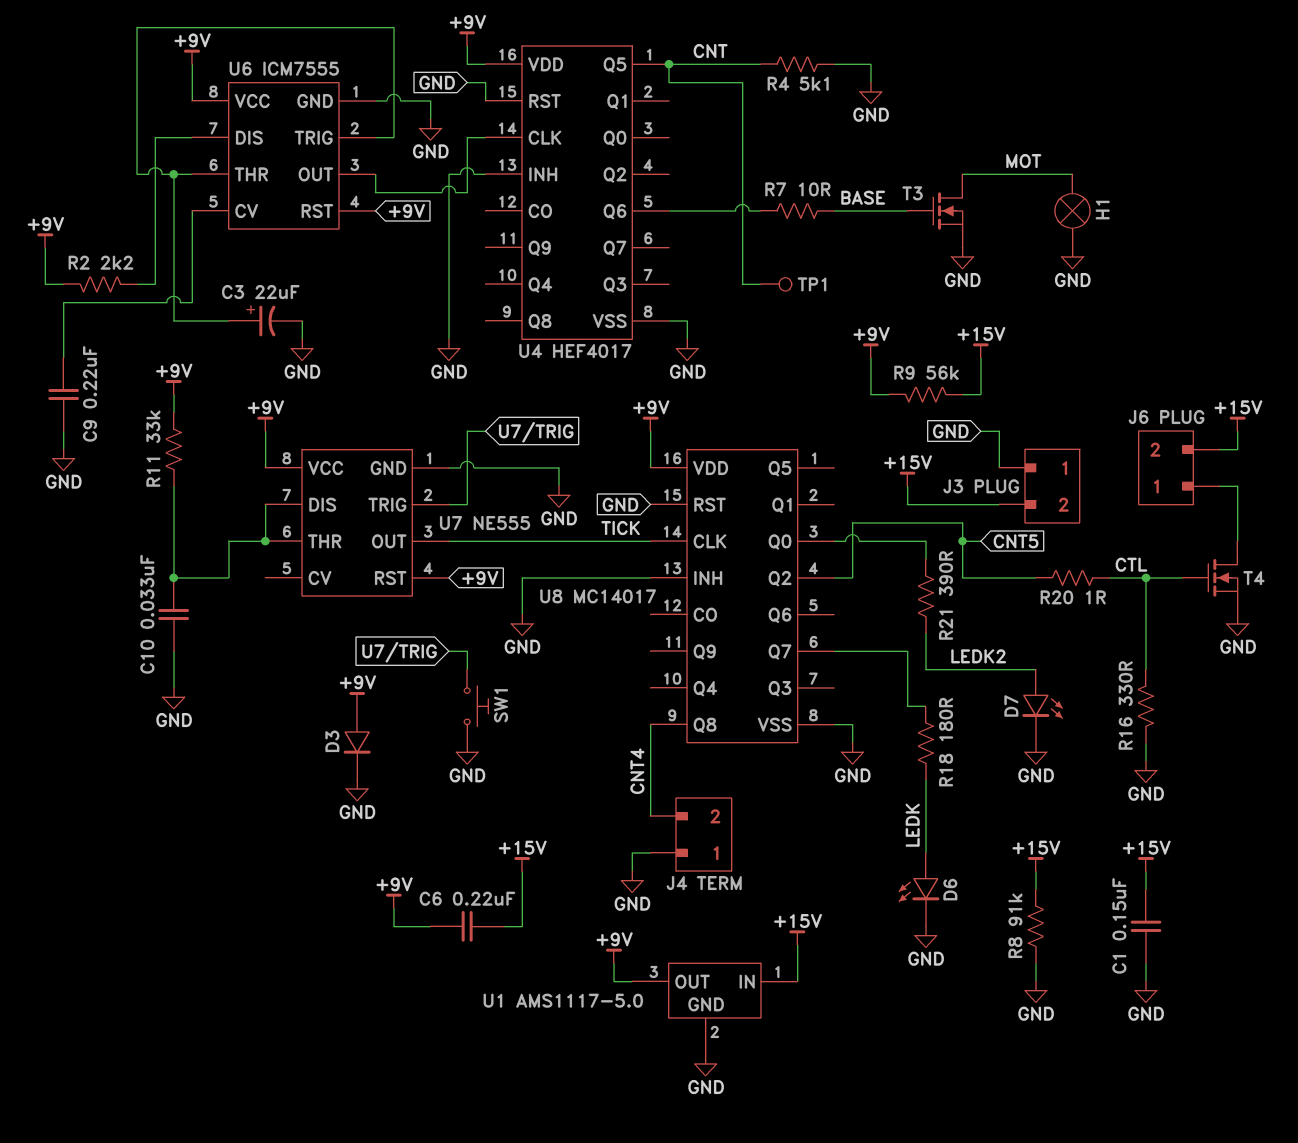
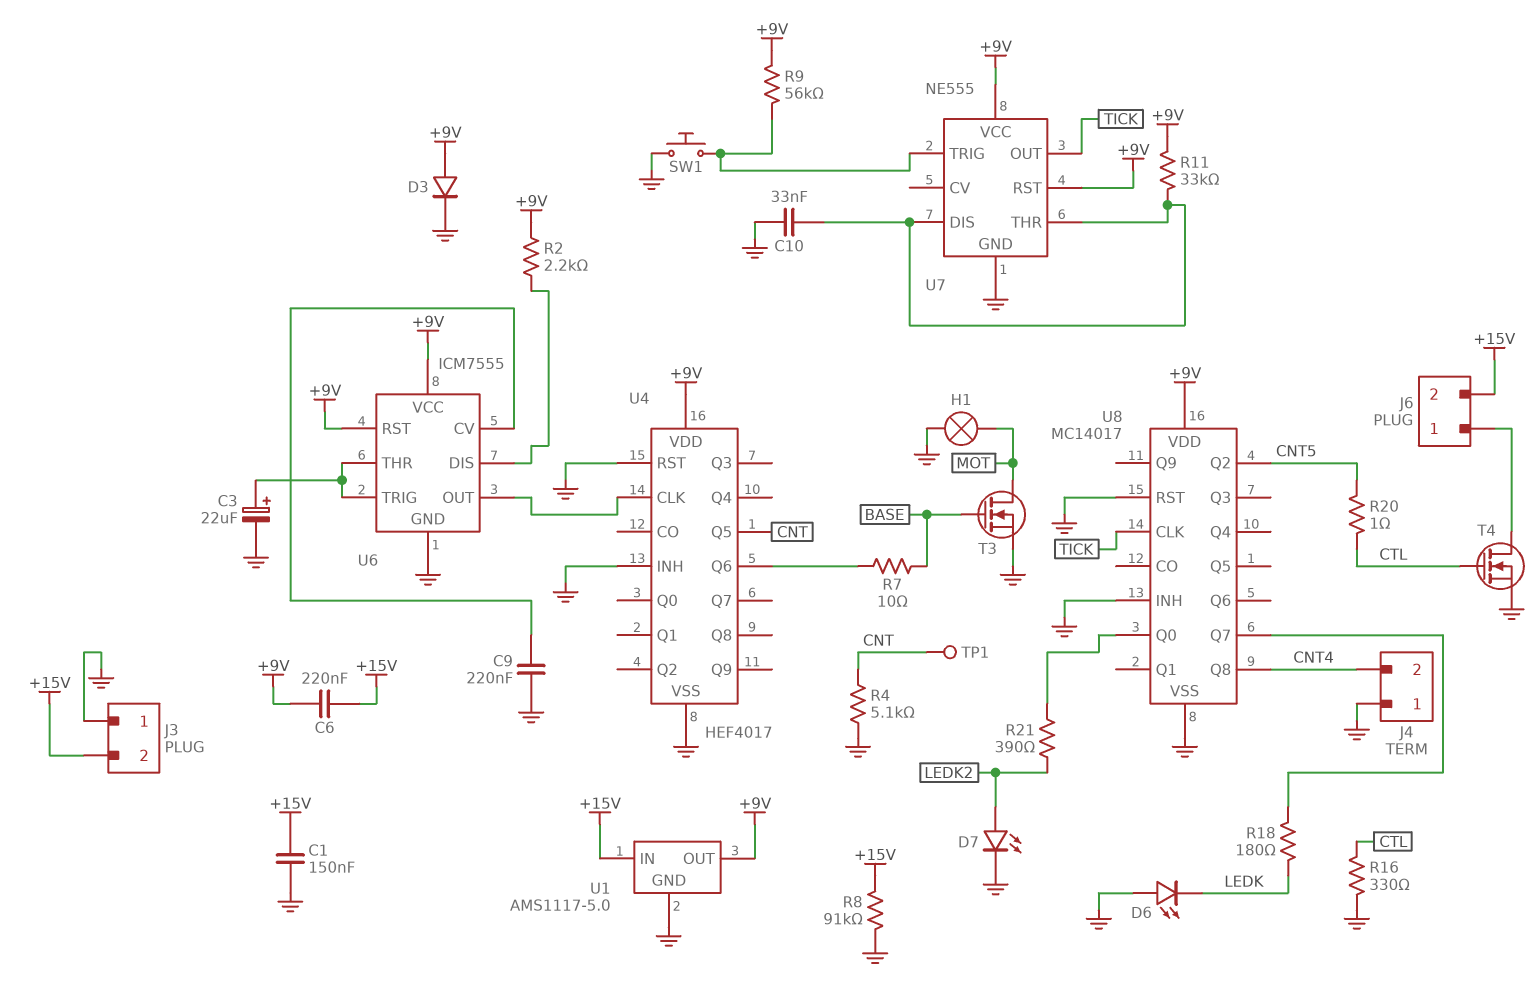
D6: LED (A LEDK, K GND) -> LED (A GND, K LEDK)
R9: 56k (+9V, +15V) -> 56k (+9V, U7/TRIG)

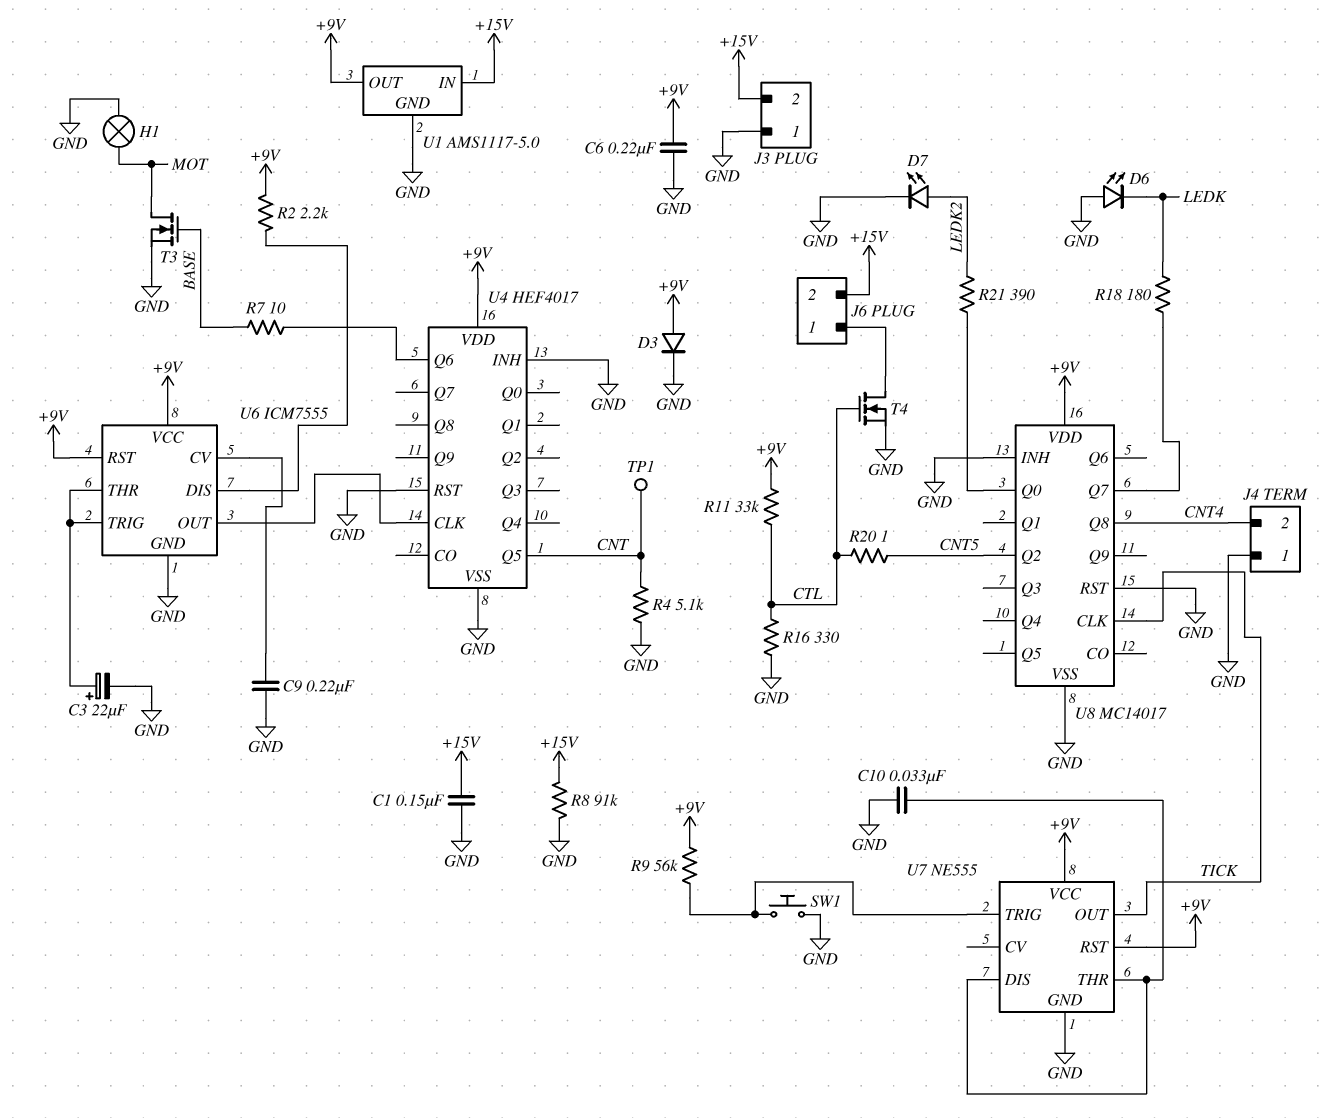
C6: 220nF (+9V, +15V) -> 220nF (+9V, GND)
R11: 33k (+9V, U7/DIS) -> 33k (+9V, CTL)

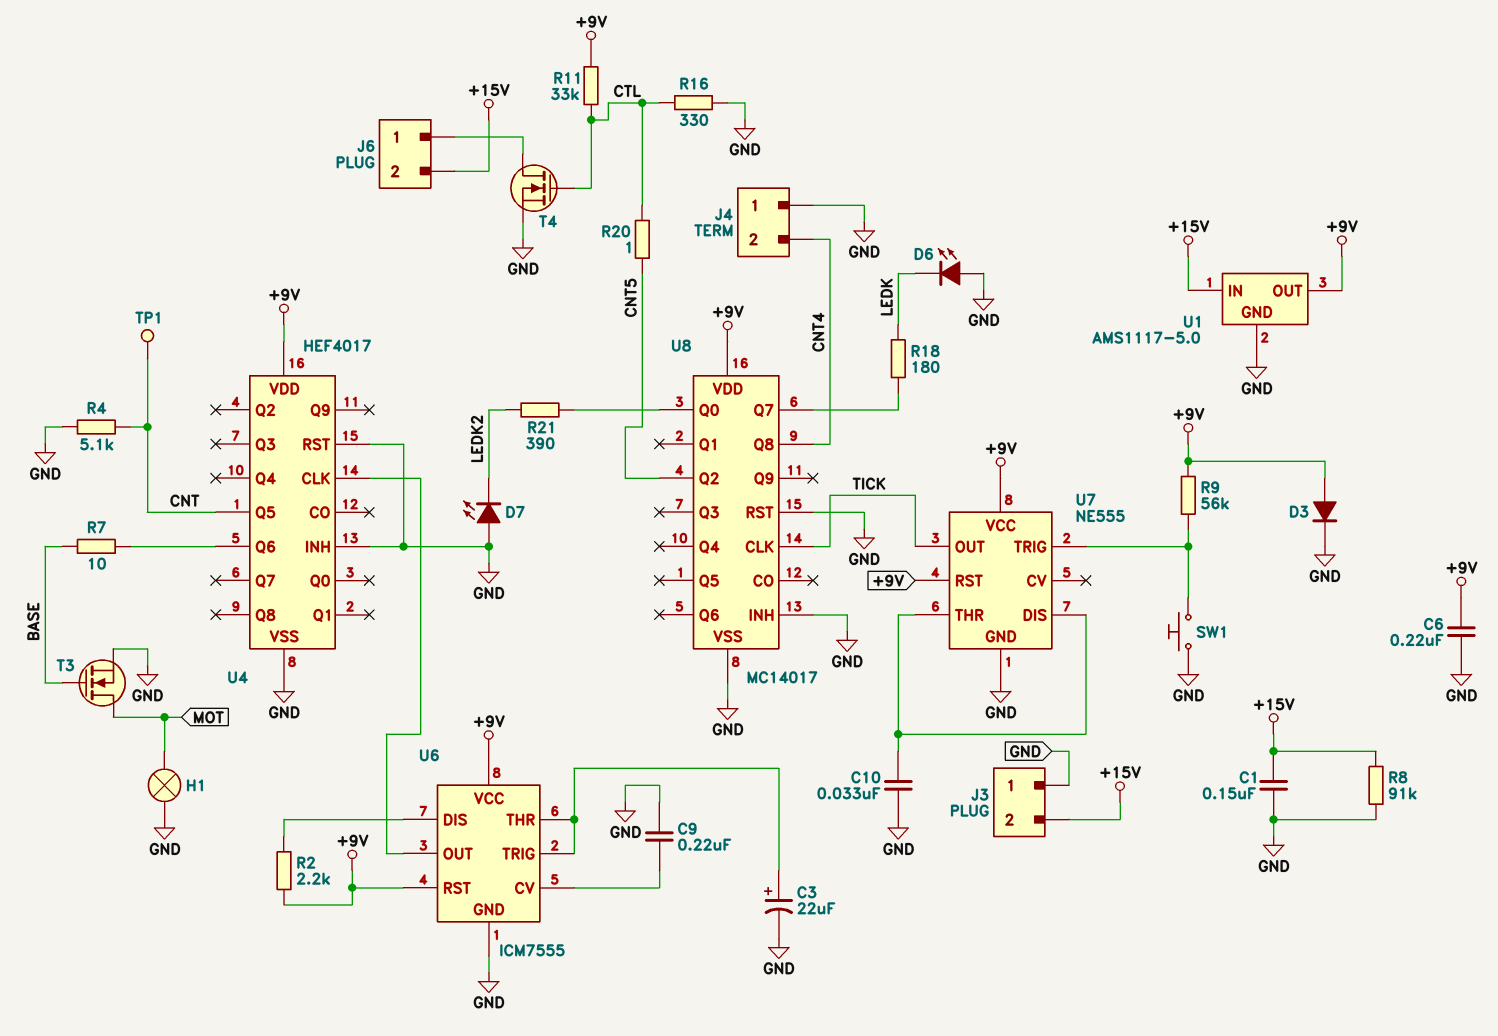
D7: LED (A LEDK2, K GND) -> LED (A GND, K LEDK2)

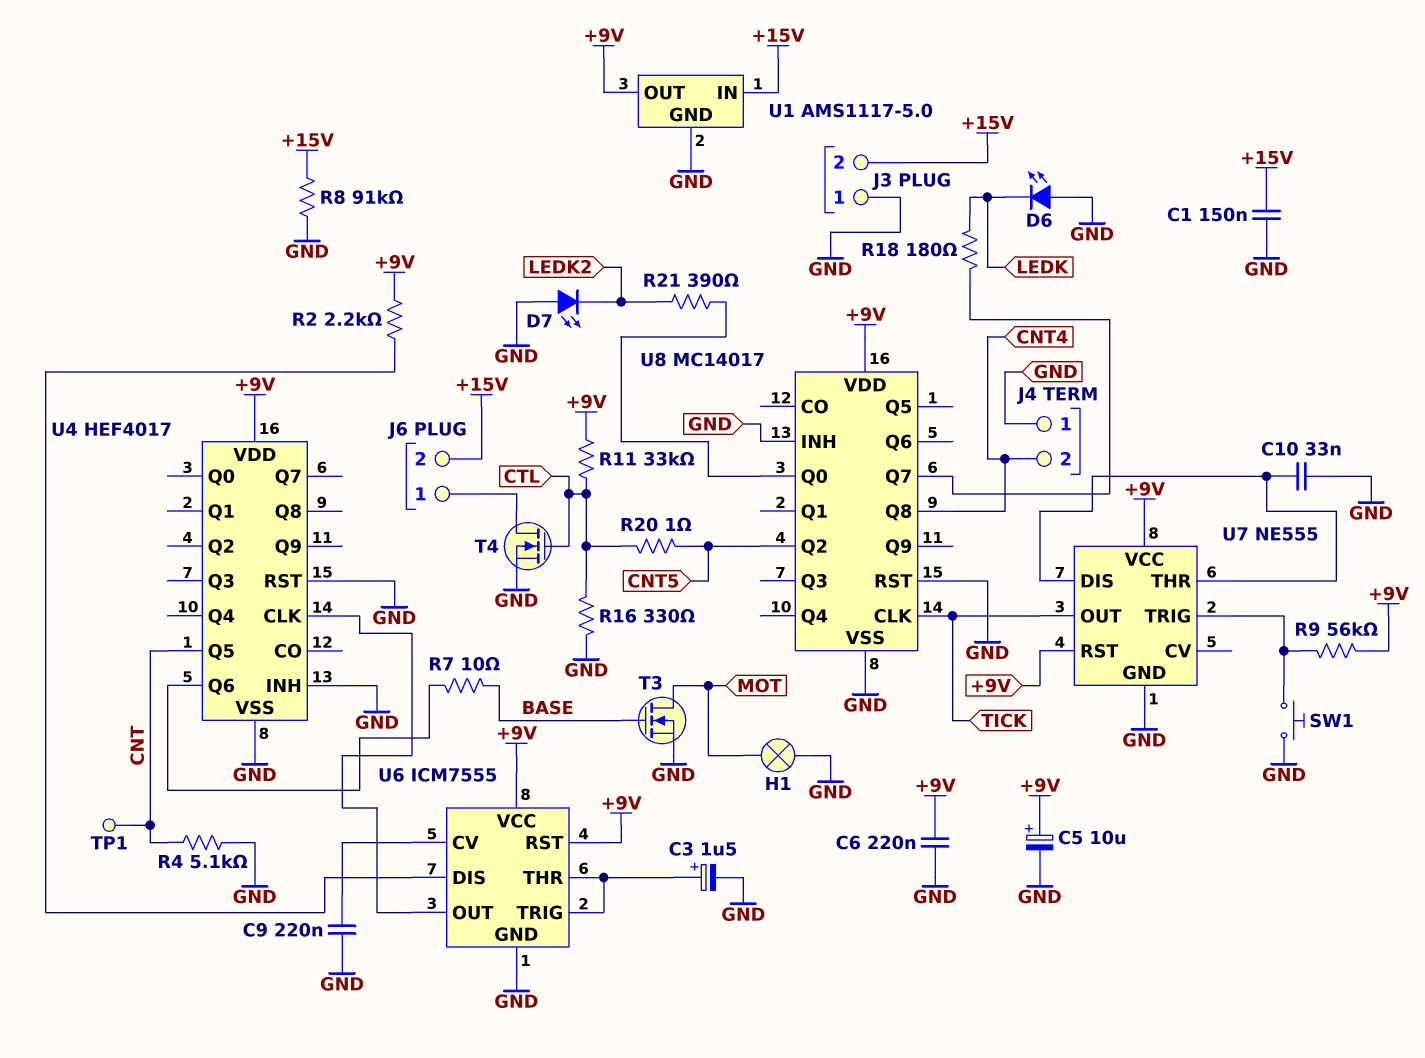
C3: 22uF (plus U6/THR, minus GND) -> 1.5uF (plus U6/THR, minus GND)
C5: none -> 10uF (plus +9V, minus GND)
D3: diode (A +9V, K GND) -> none

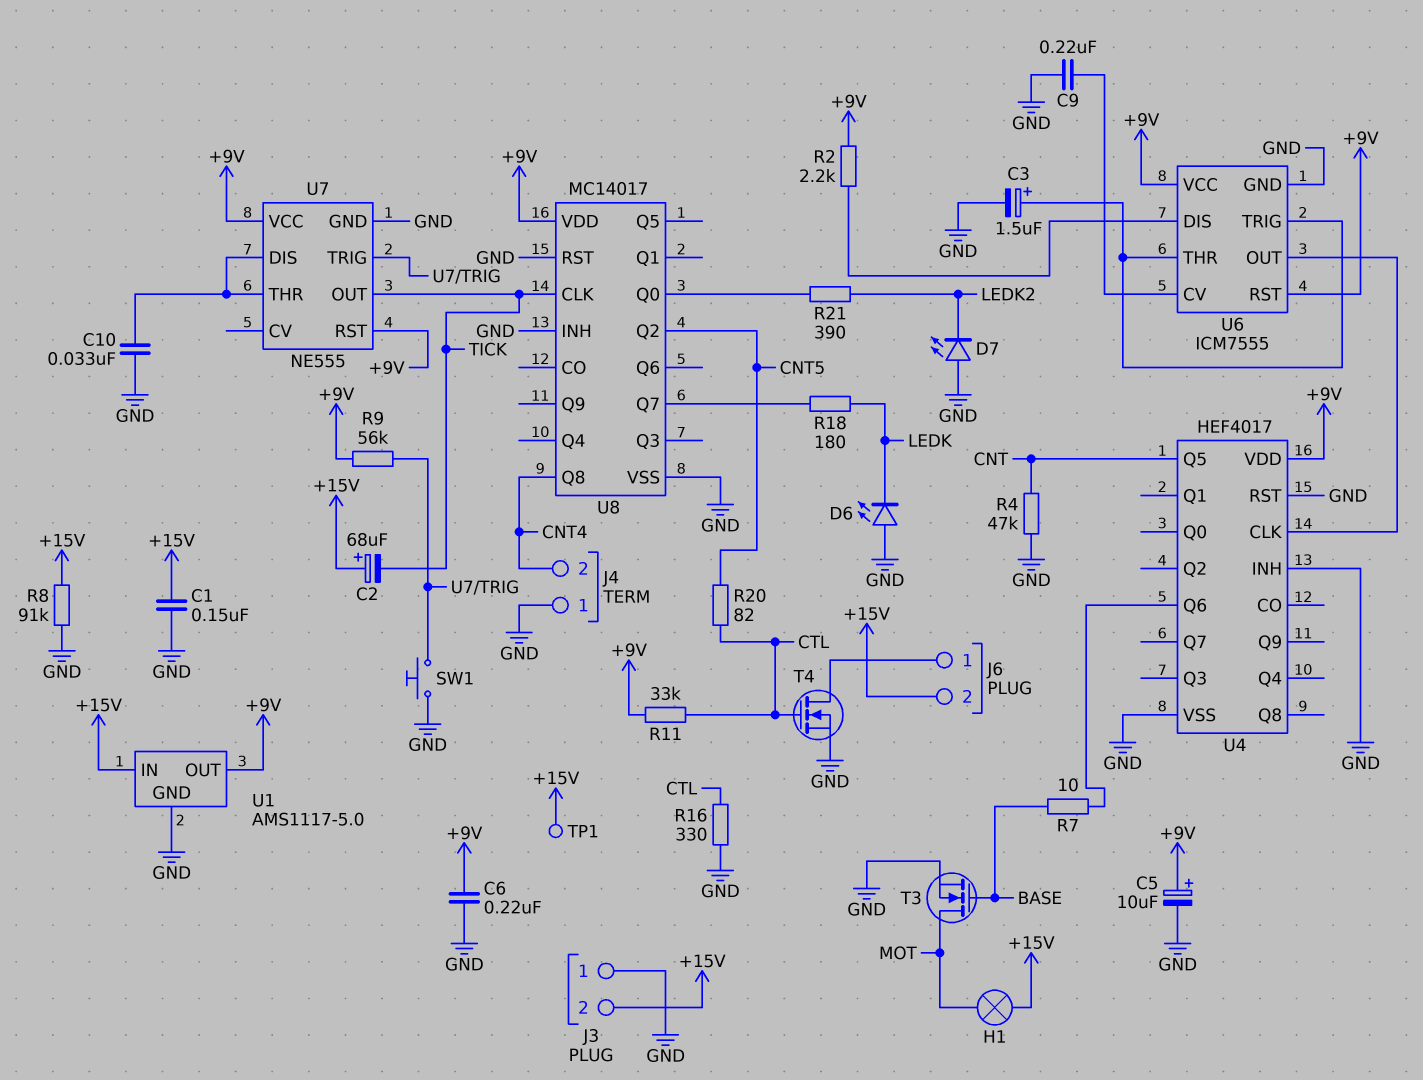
C2: none -> 68uF (plus +15V, minus TICK)
H1: lamp (GND, MOT) -> lamp (+15V, MOT)
R4: 5.1k (CNT, GND) -> 47k (CNT, GND)
R20: 1 (CNT5, CTL) -> 82 (CNT5, CTL)
TP1: test point (CNT) -> test point (+15V)

